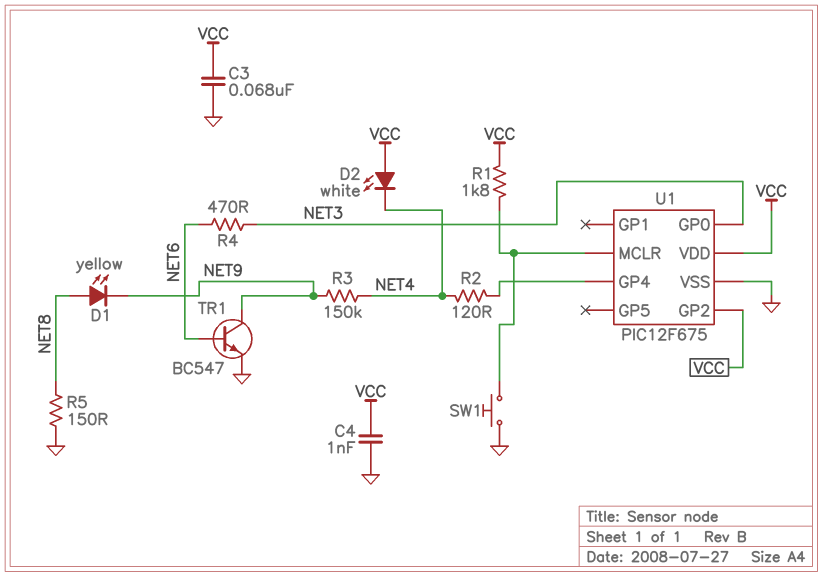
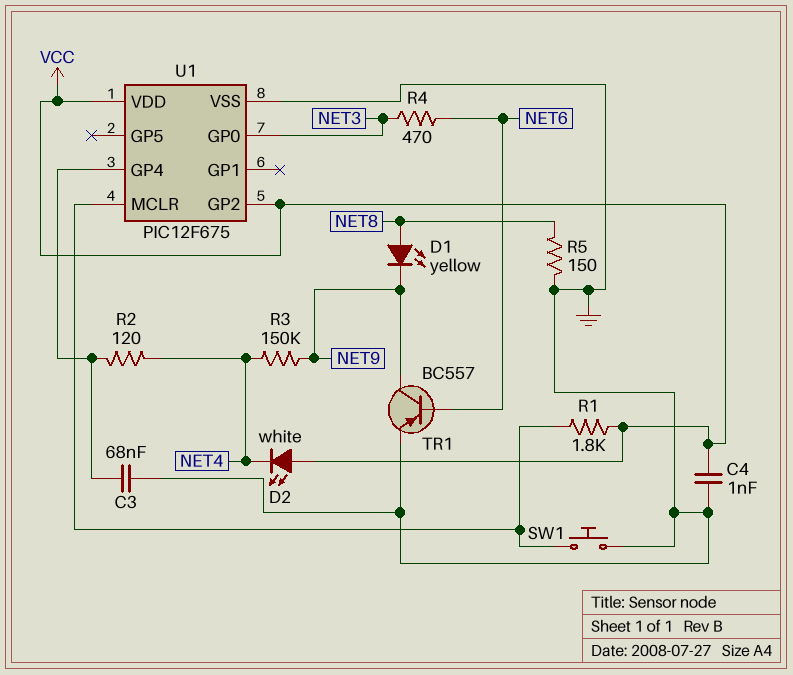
C3: 68nF (GND, VCC) -> 68nF (GND, U1/GP4)
TR1: NPN BC547 (B NET6, C NET9, E GND) -> PNP BC557 (B NET6, C NET9, E GND)

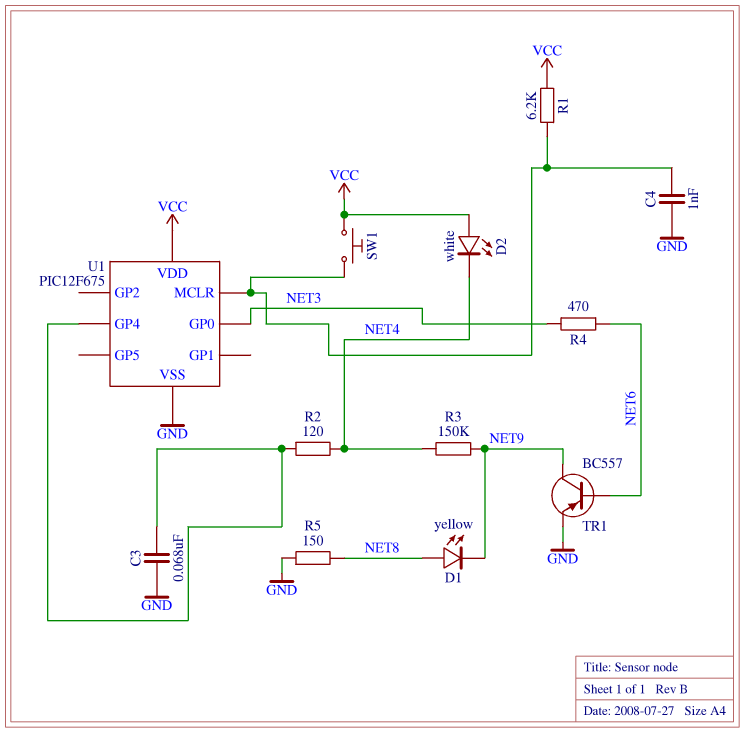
C4: 1nF (GND, VCC) -> 1nF (GND, U1/MCLR)
R1: 1.8k (U1/MCLR, VCC) -> 6.2k (U1/MCLR, VCC)
SW1: button (GND, U1/MCLR) -> button (U1/MCLR, VCC)
U1 pin GP2: VCC -> none

